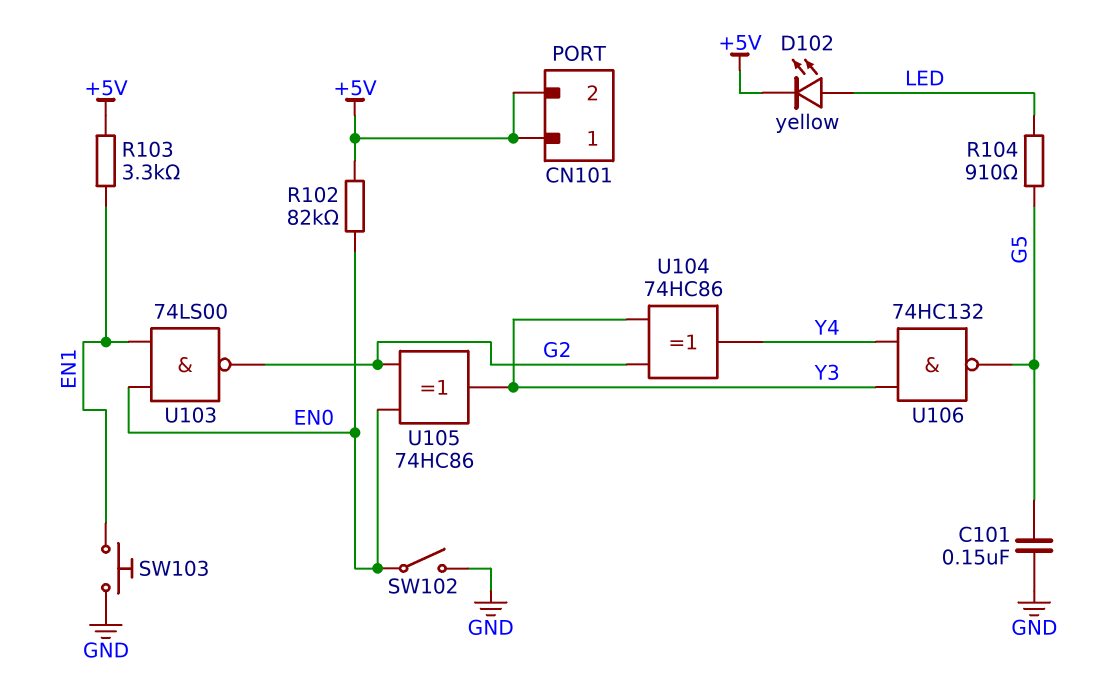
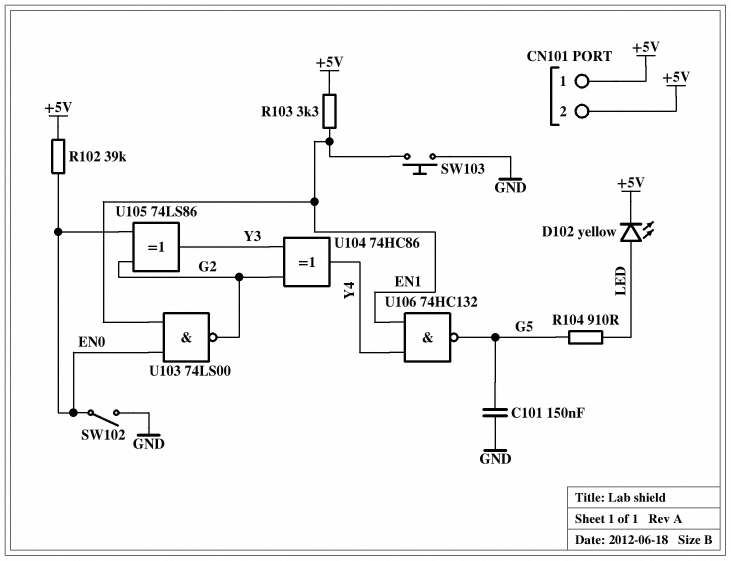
R102: 82k (+5V, EN0) -> 39k (+5V, EN0)
U105: XOR 74HC86 (in EN0, in G2, out Y3) -> XOR 74LS86 (in EN0, in G2, out Y3)
U106: NAND 74HC132 (in Y3, in Y4, out G5) -> NAND 74HC132 (in EN1, in Y4, out G5)

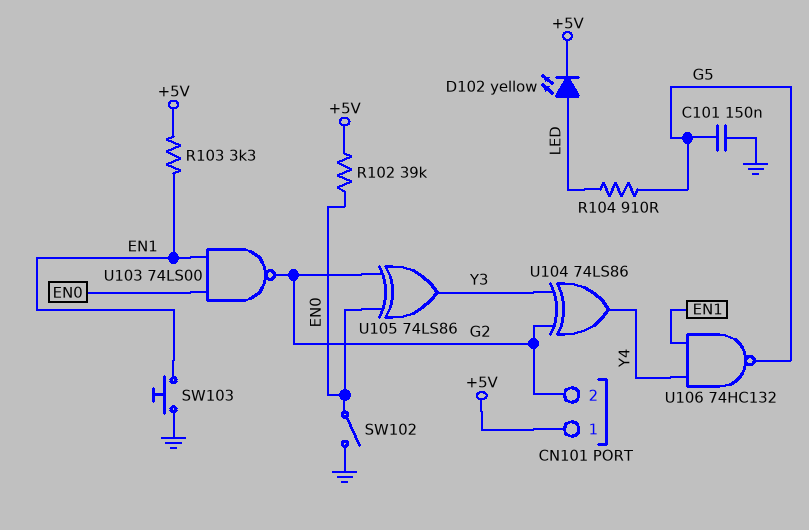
CN101 pin 2: +5V -> G2
U104: XOR 74HC86 (in G2, in Y3, out Y4) -> XOR 74LS86 (in G2, in Y3, out Y4)

